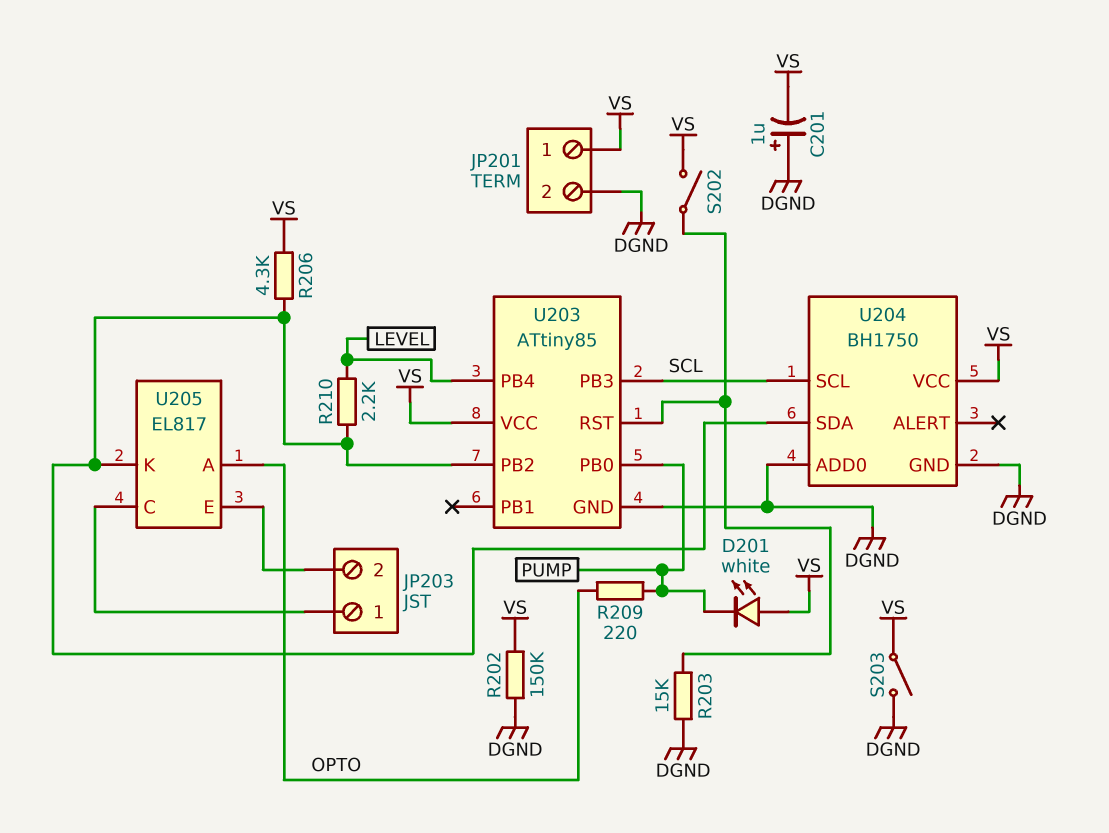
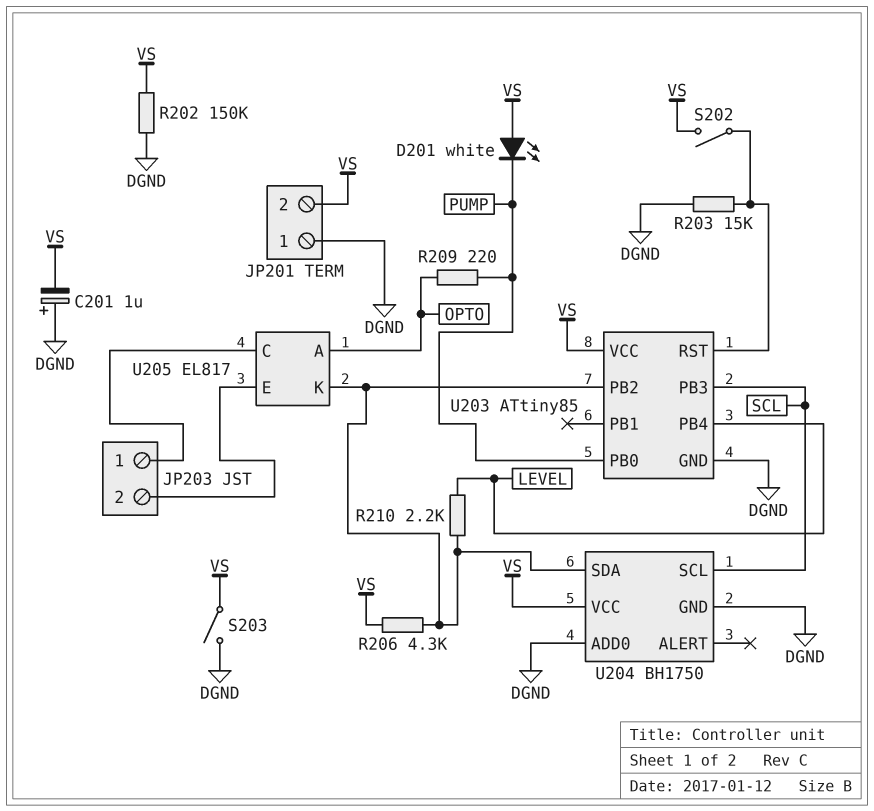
JP201 pin 1: VS -> DGND
JP201 pin 2: DGND -> VS

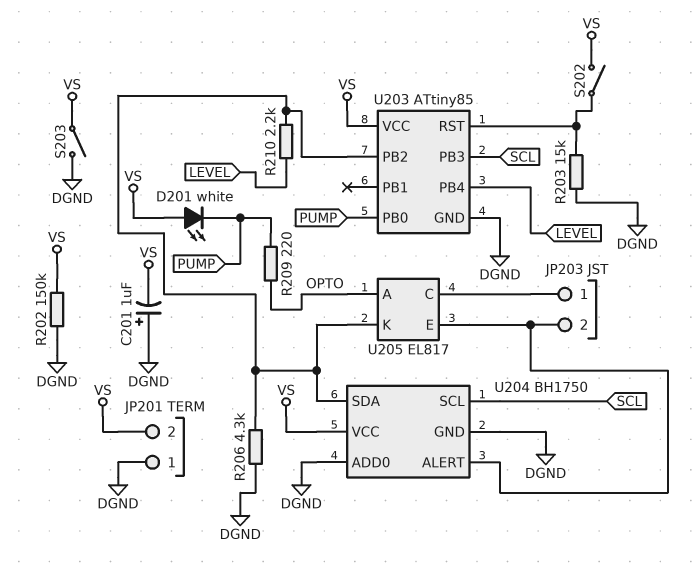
R206: 4.3k (U203/PB2, VS) -> 4.3k (DGND, U203/PB2)
U204 pin ALERT: none -> JP203/2

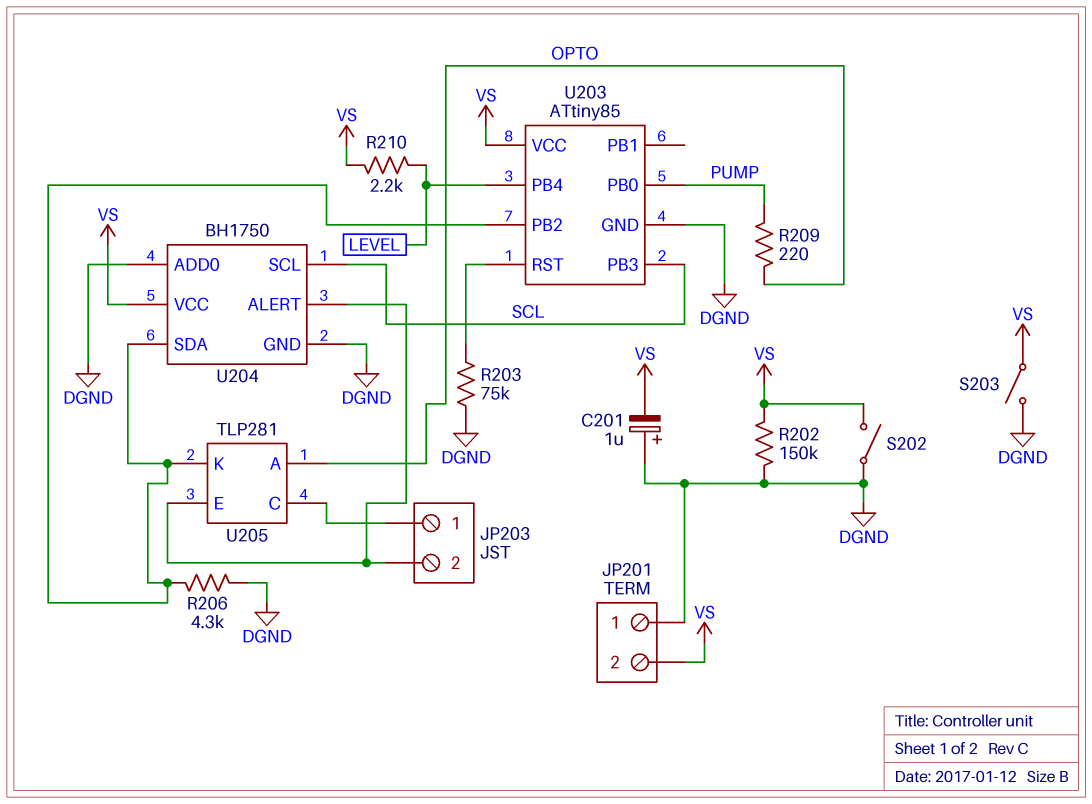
D201: LED white (A VS, K PUMP) -> none
R203: 15k (DGND, U203/RST) -> 75k (DGND, U203/RST)
R210: 2.2k (LEVEL, U203/PB2) -> 2.2k (LEVEL, VS)
S202: switch (U203/RST, VS) -> switch (DGND, VS)
U205: EL817 -> TLP281

